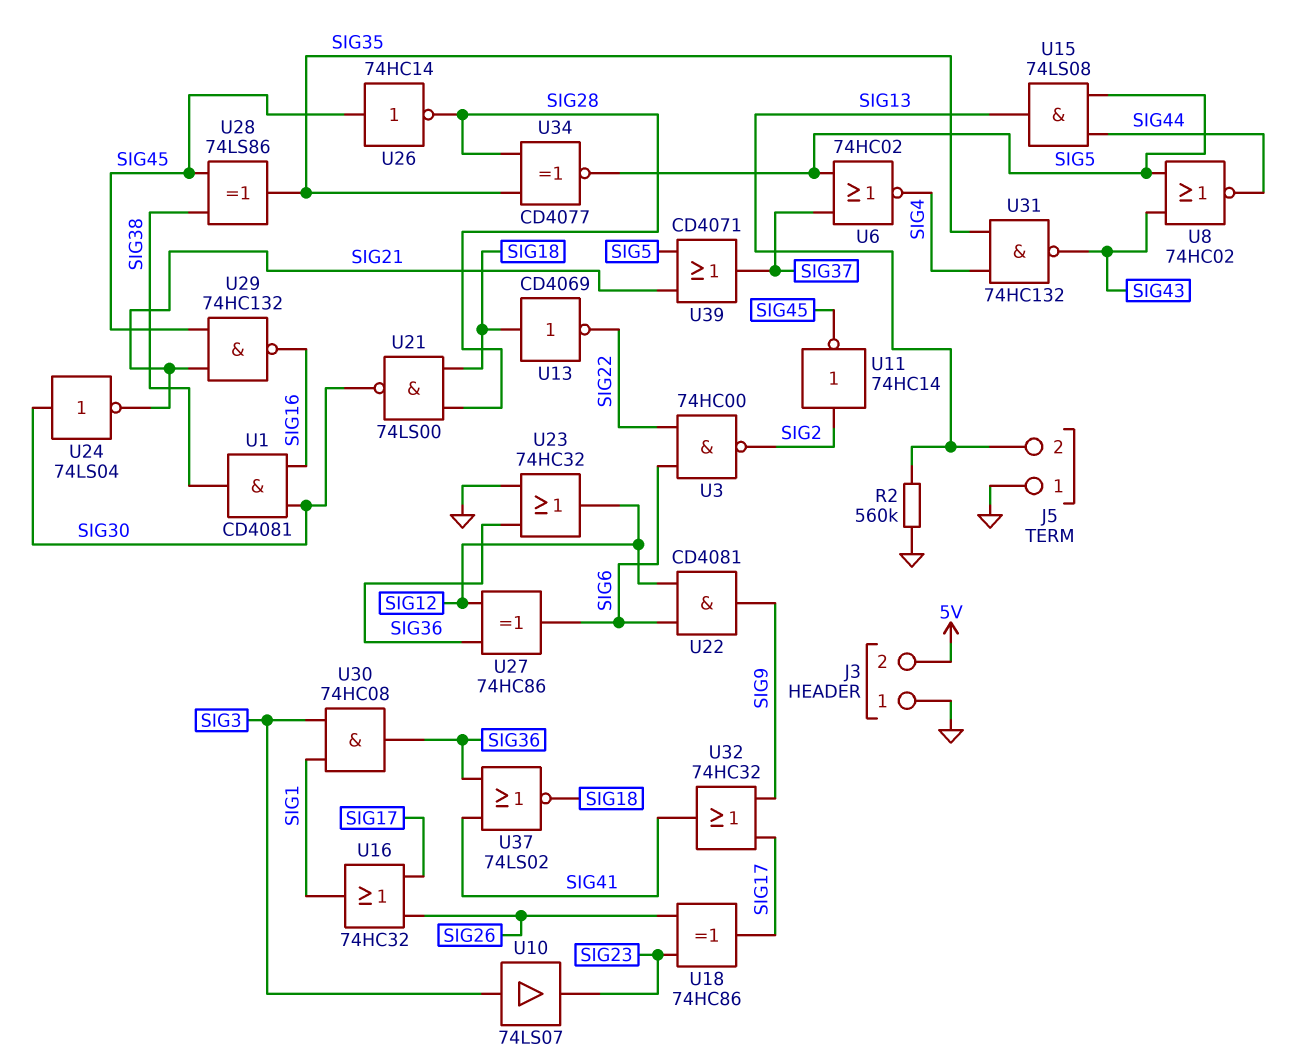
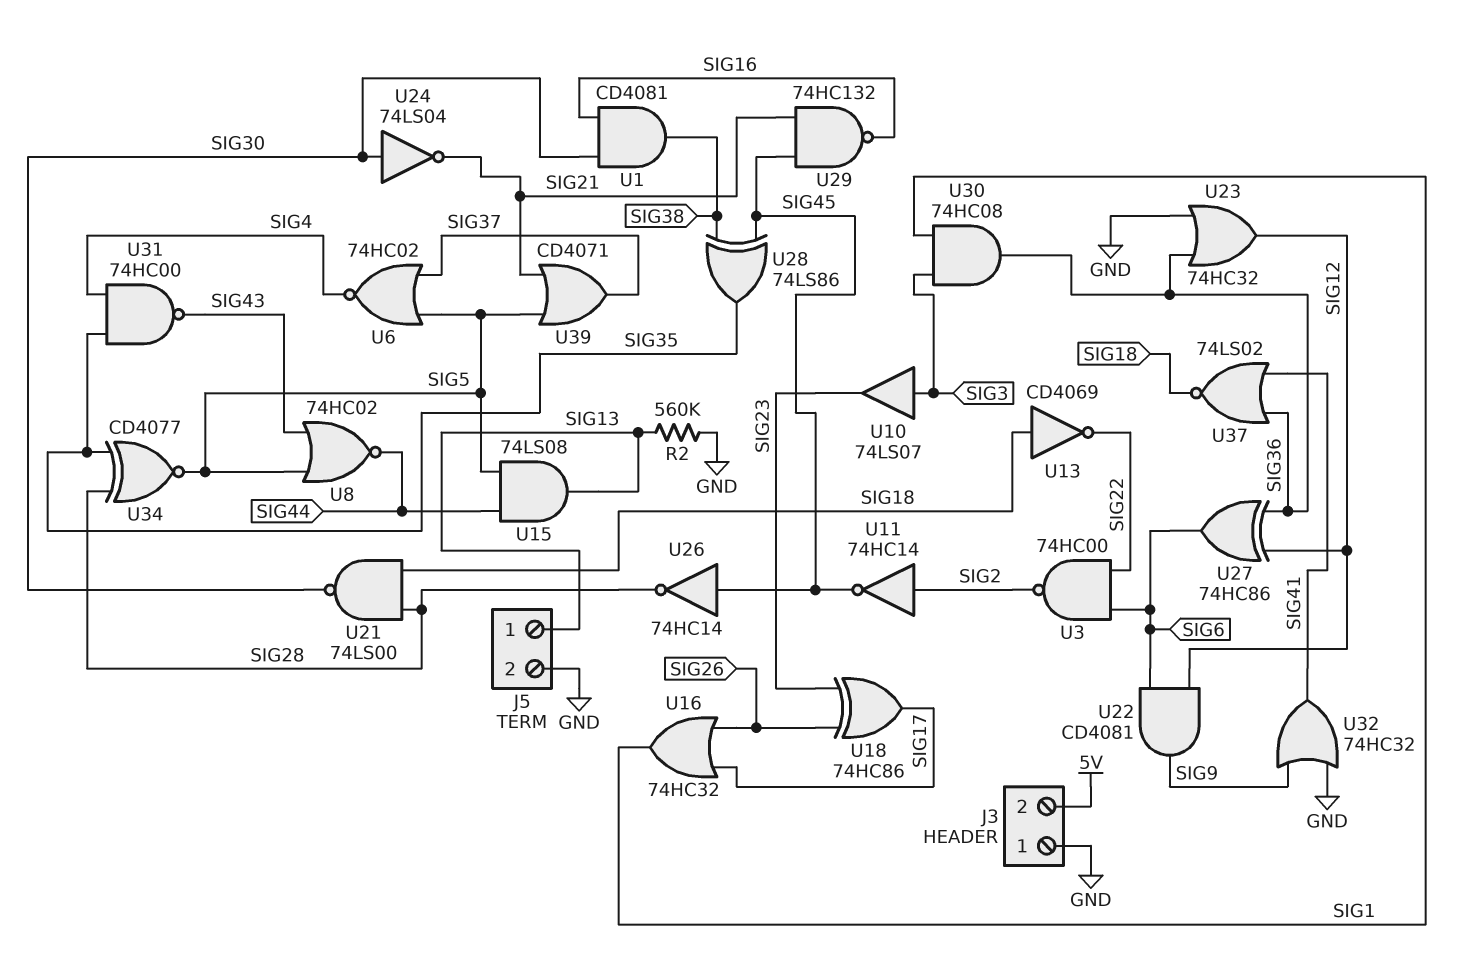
J5 pin 1: GND -> SIG13
J5 pin 2: SIG13 -> GND
U31: NAND 74HC132 (in SIG4, in SIG35, out SIG43) -> NAND 74HC00 (in SIG4, in SIG35, out SIG43)
U32: OR 74HC32 (in SIG9, in SIG17, out SIG41) -> OR 74HC32 (in GND, in SIG9, out SIG41)

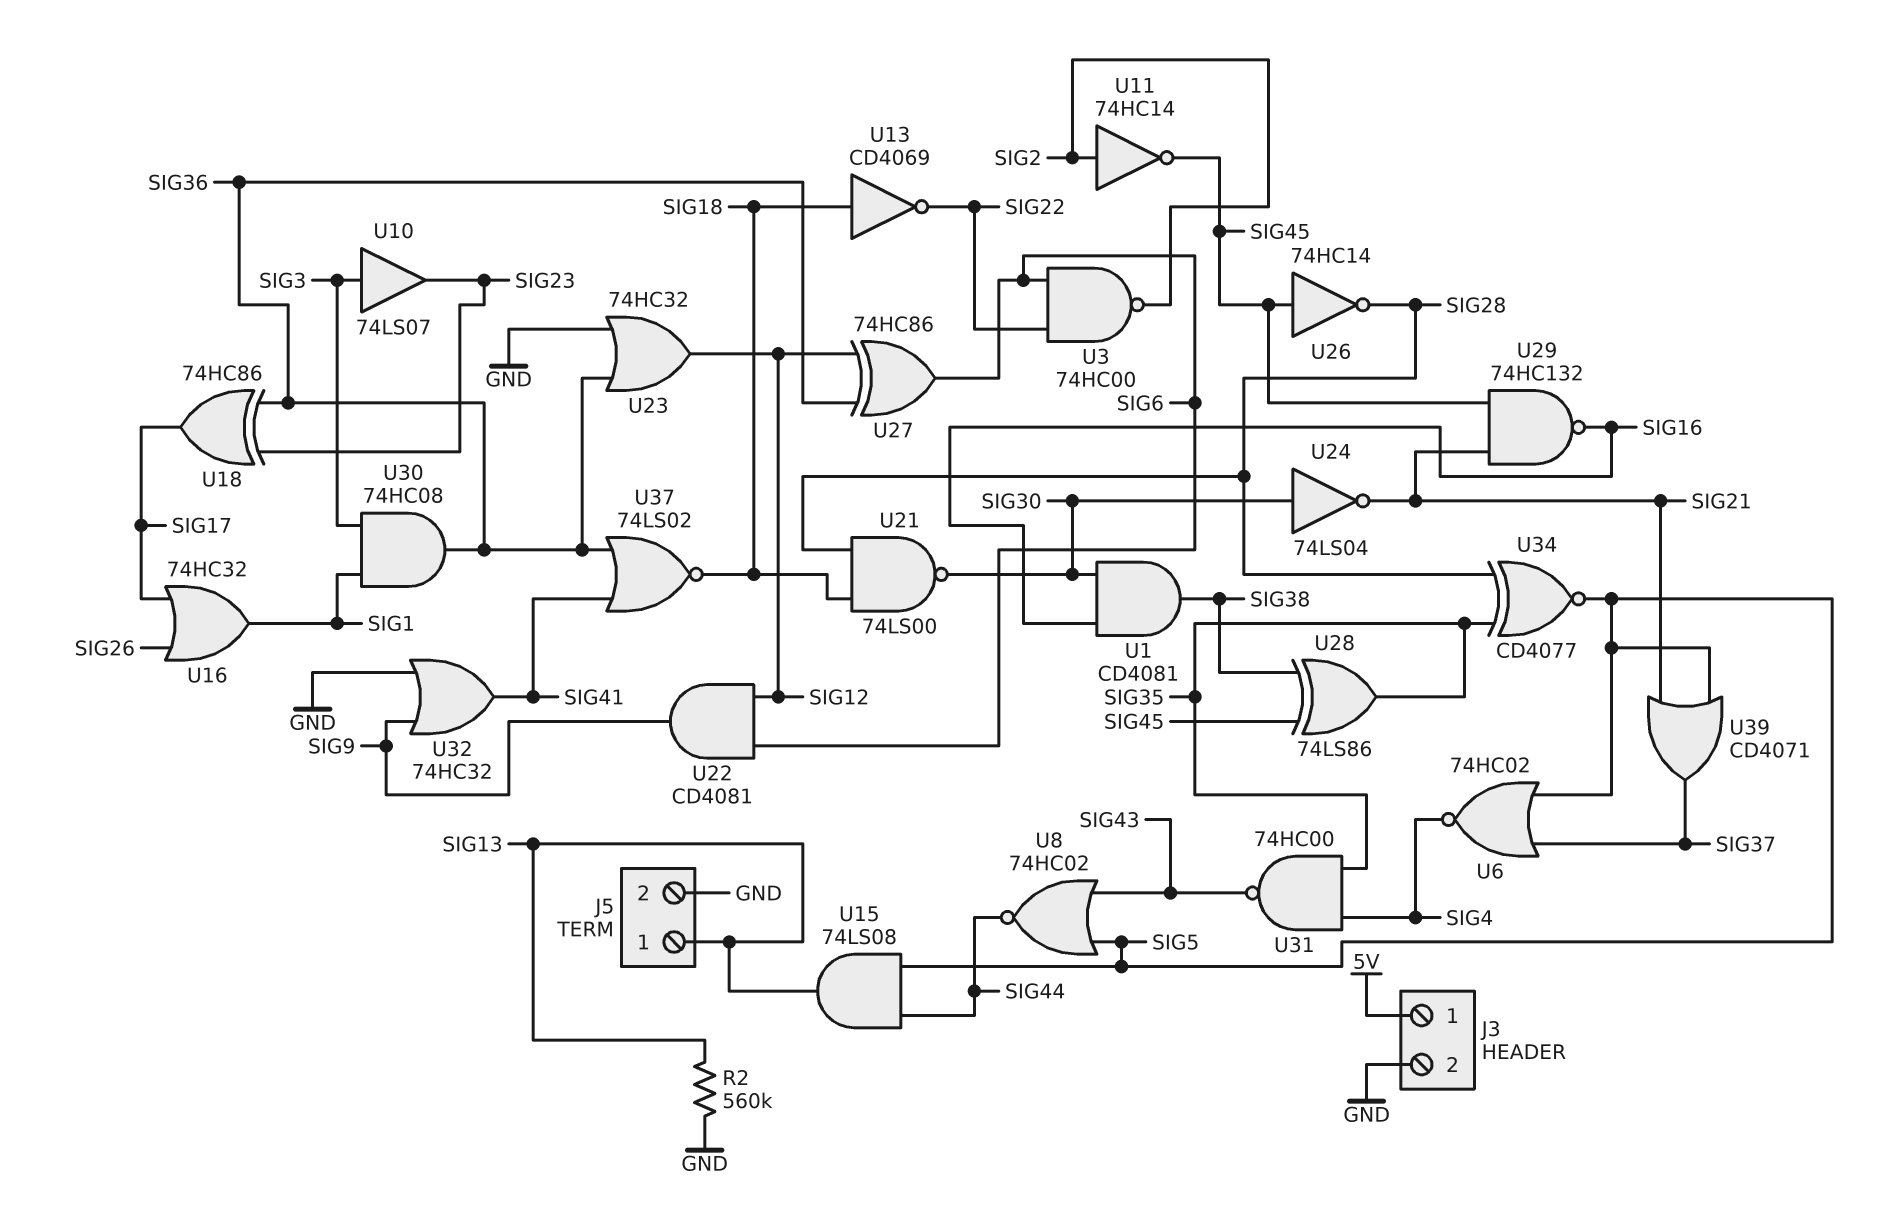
J3 pin 1: GND -> 5V
J3 pin 2: 5V -> GND
U18: XOR 74HC86 (in SIG23, in SIG26, out SIG17) -> XOR 74HC86 (in SIG23, in SIG36, out SIG17)

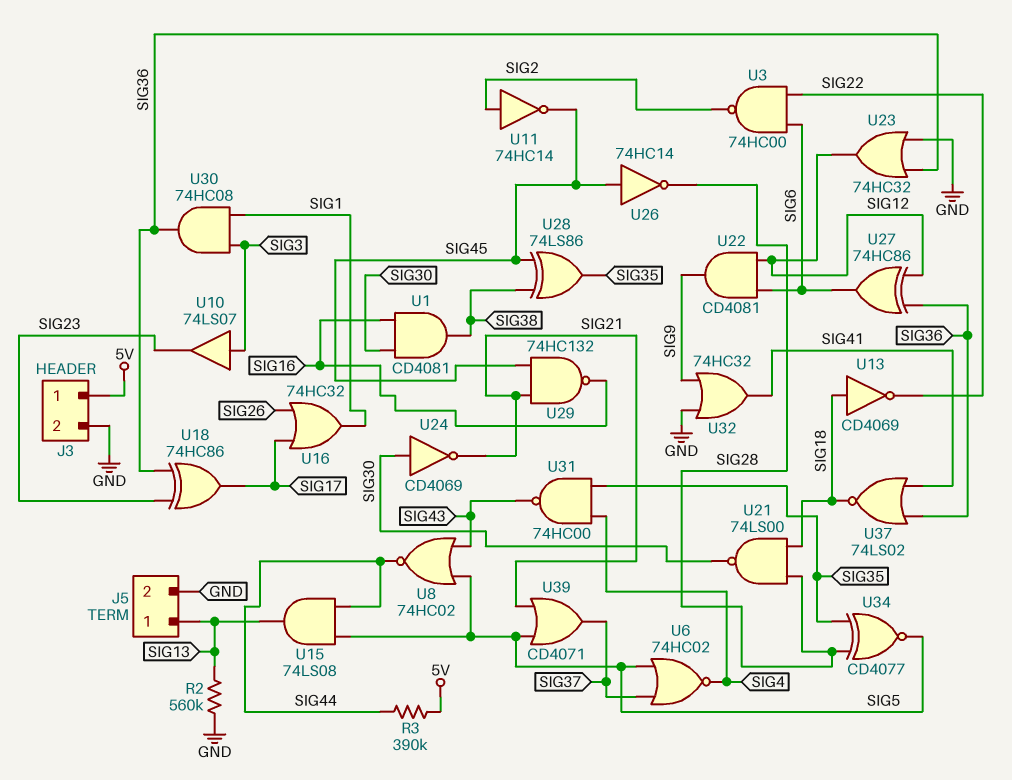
R3: none -> 390k (5V, SIG44)
U24: NOT 74LS04 (in SIG30, out SIG21) -> NOT CD4069 (in SIG30, out SIG21)

